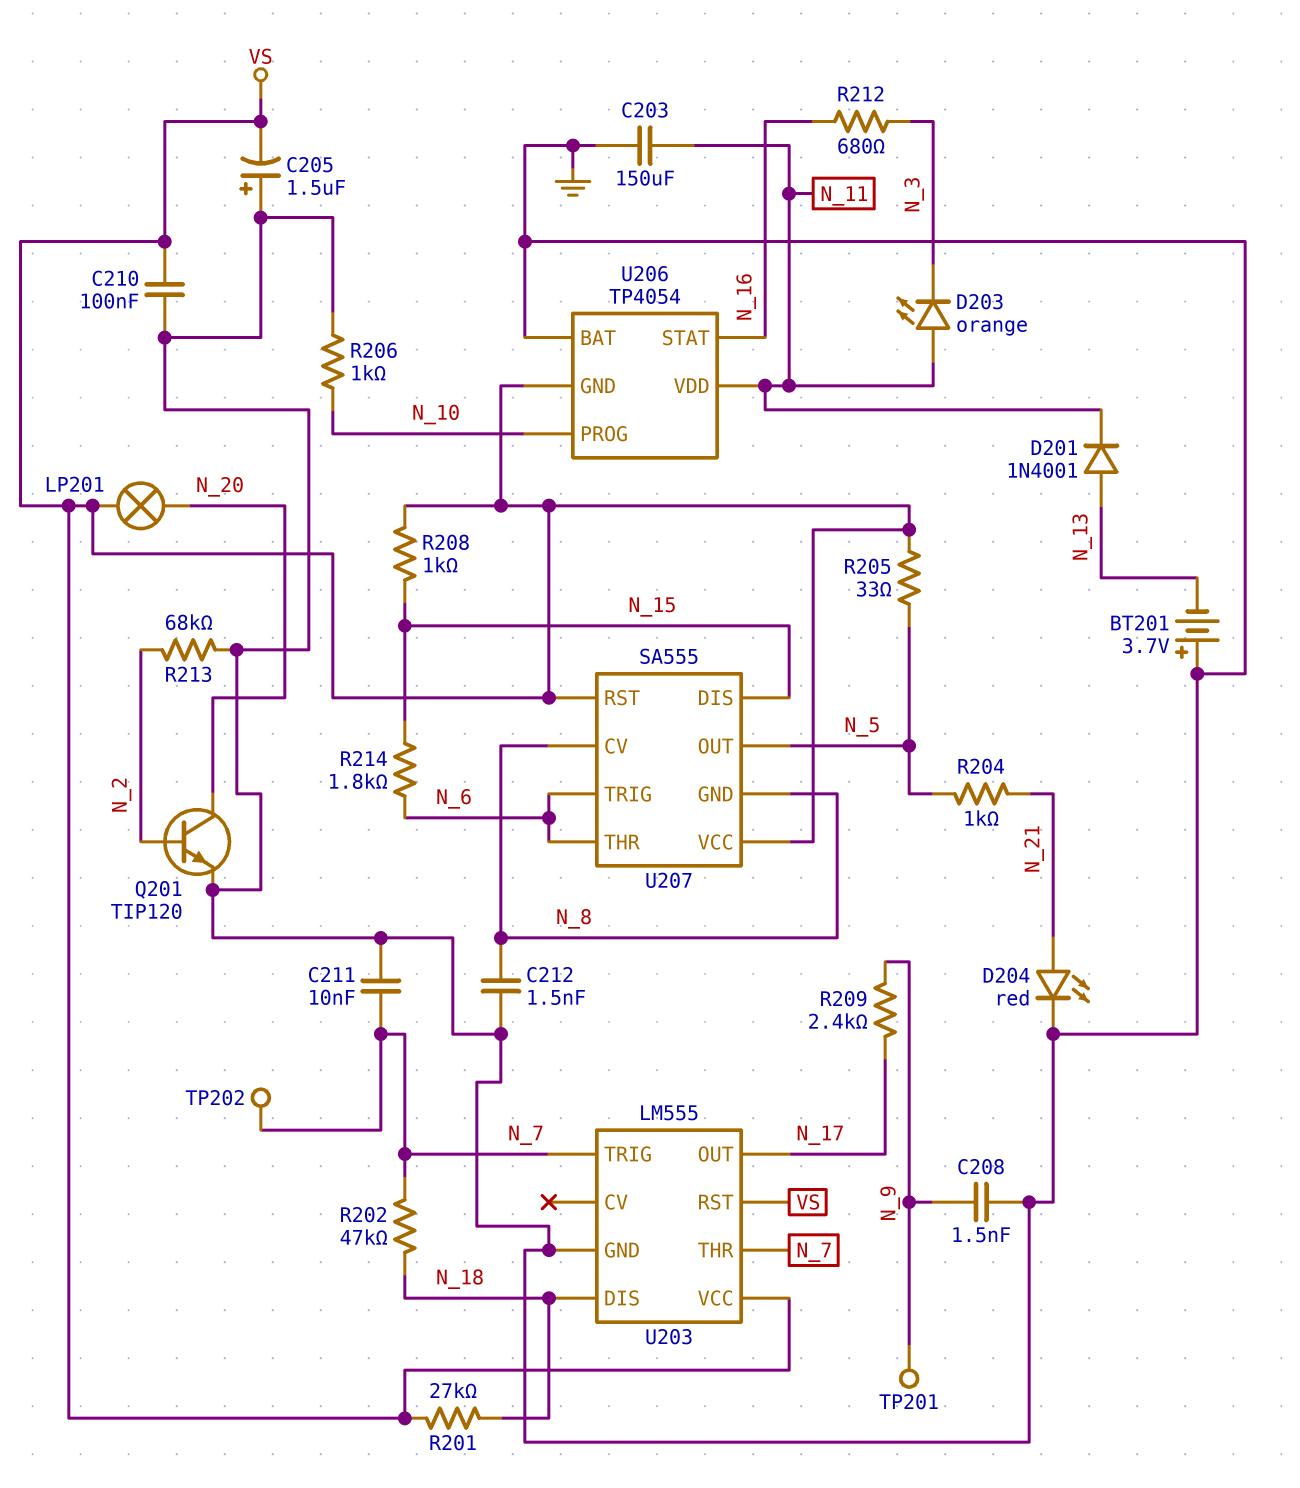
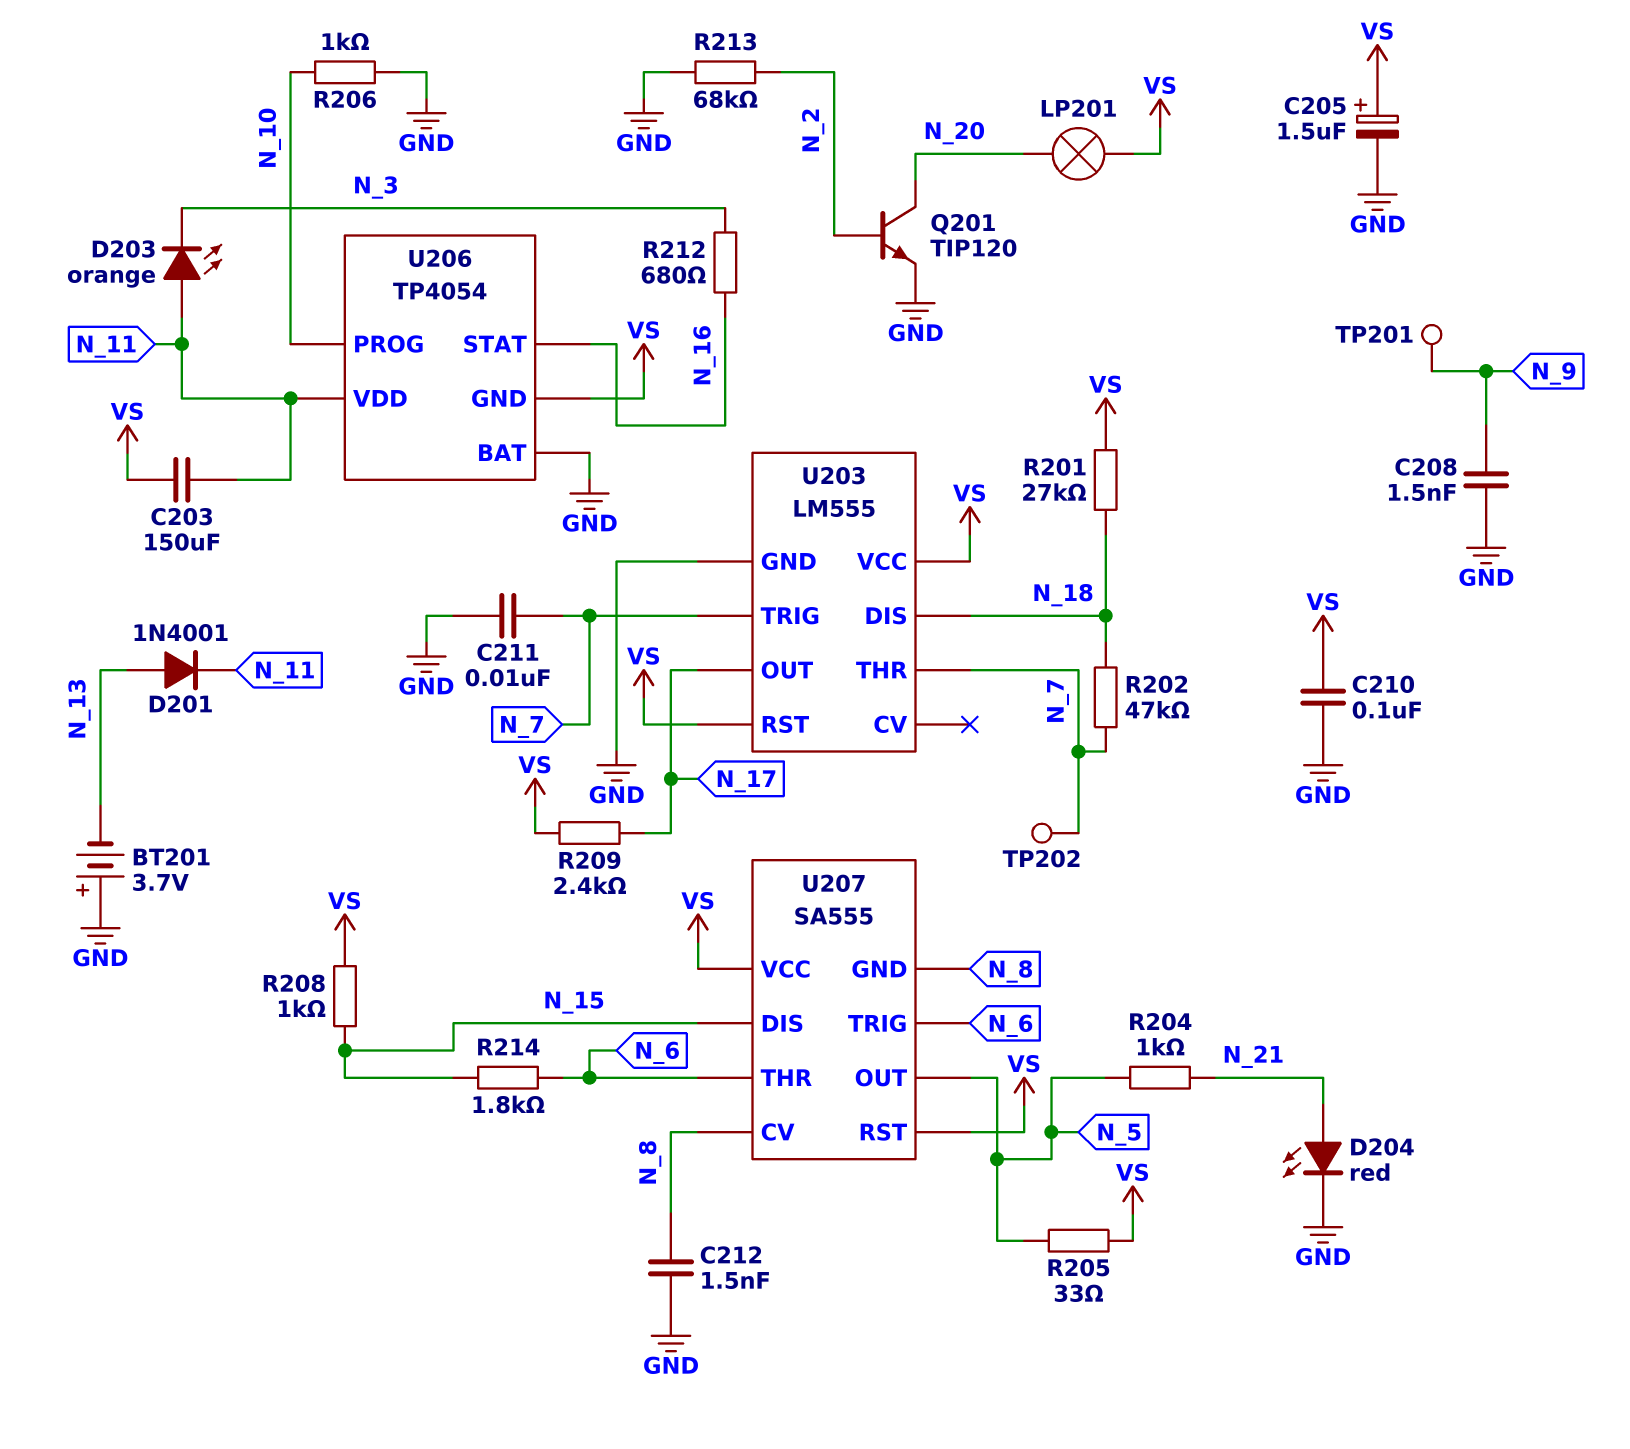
C203: 150uF (GND, N_11) -> 150uF (N_11, VS)
C205: 1.5uF (plus GND, minus VS) -> 1.5uF (plus VS, minus GND)
R209: 2.4k (N_9, N_17) -> 2.4k (N_17, VS)

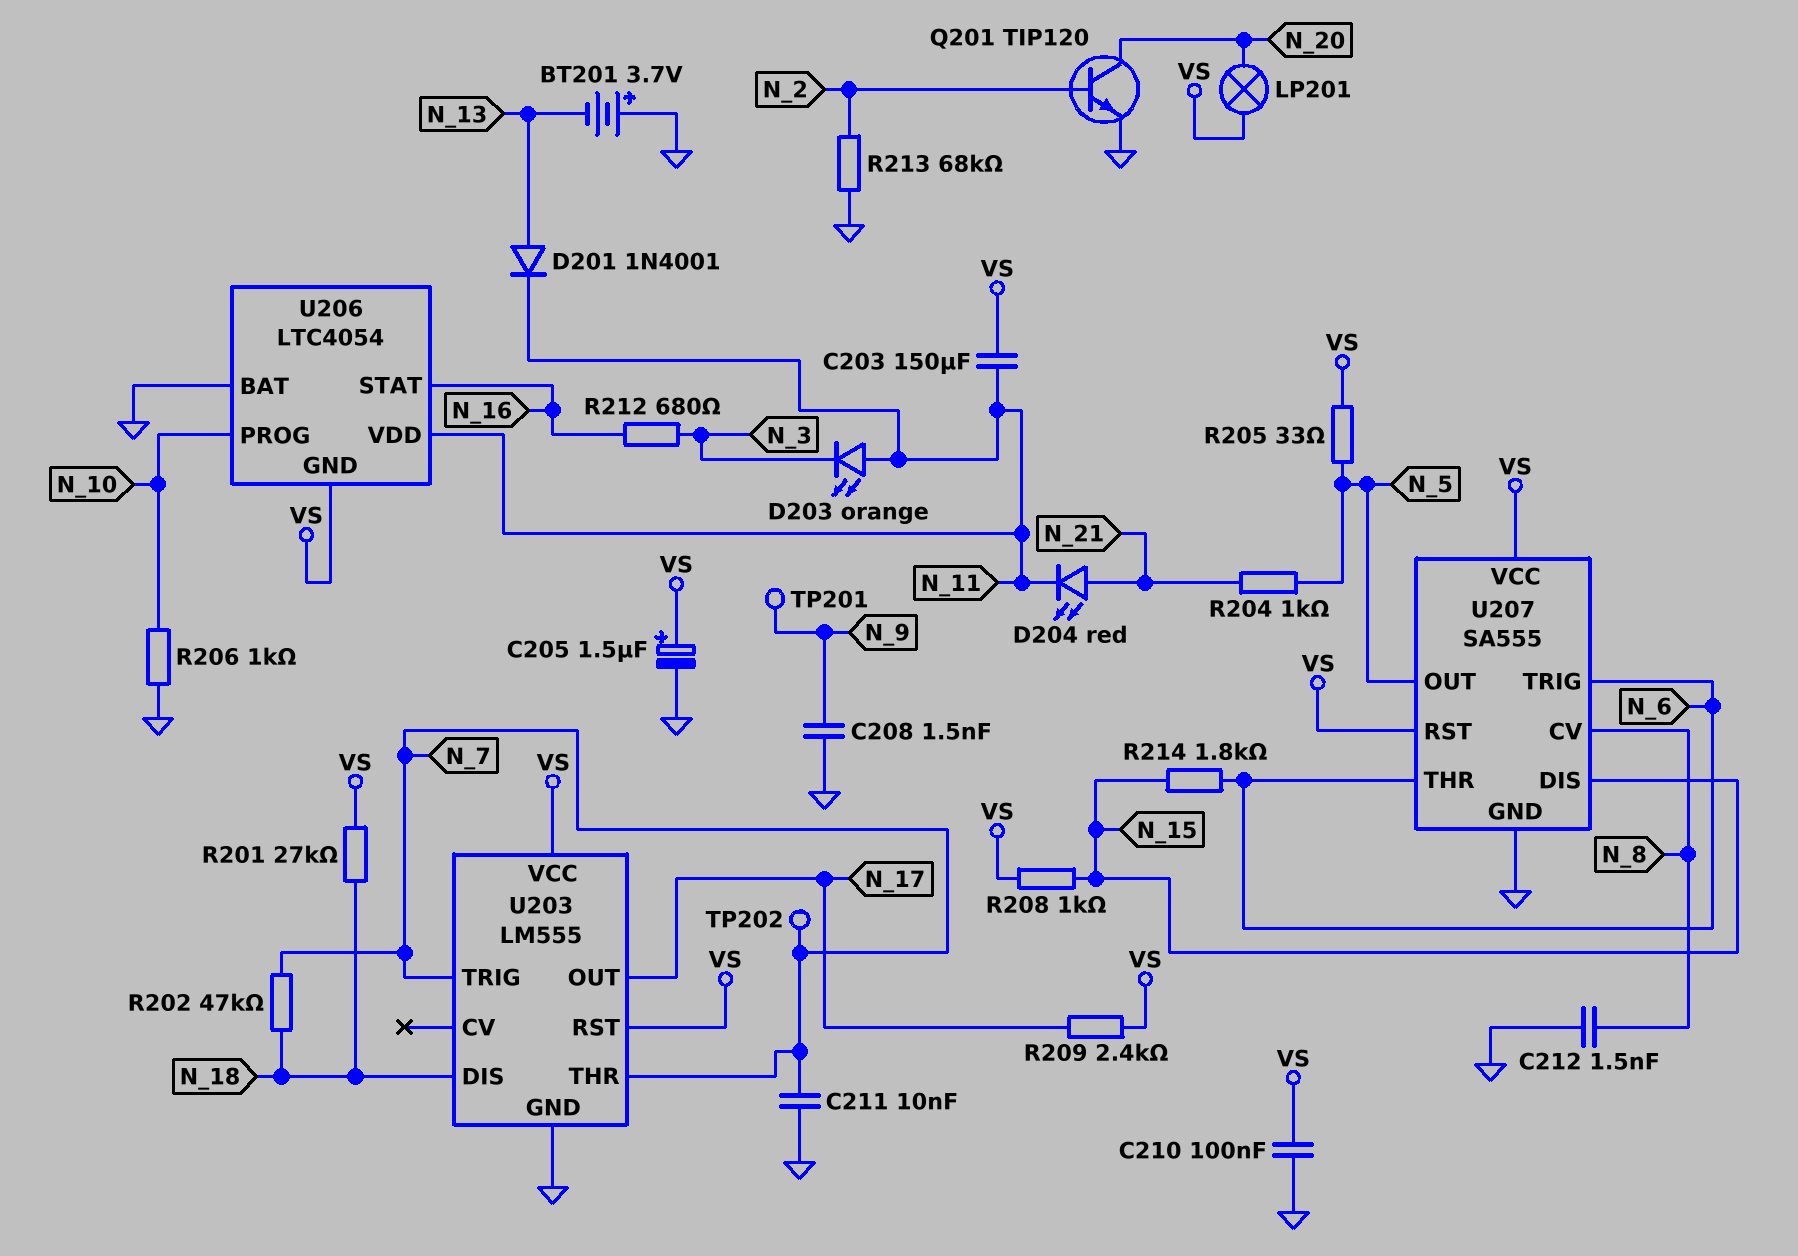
D204: LED red (A N_21, K GND) -> LED red (A N_21, K N_11)
U206: TP4054 -> LTC4054
U207 pin GND: N_8 -> GND

